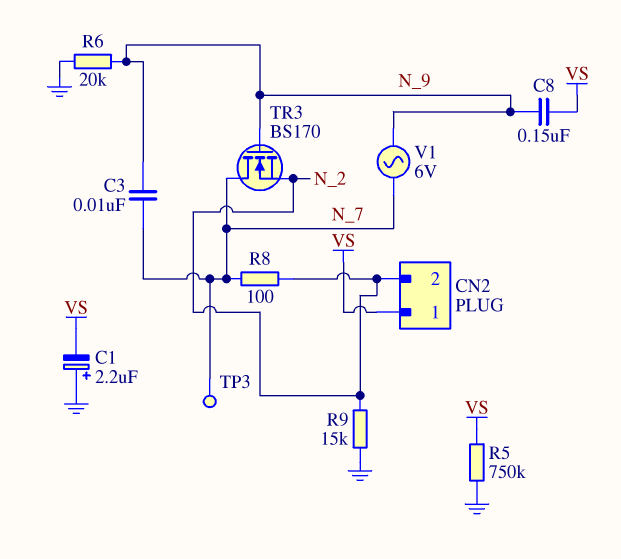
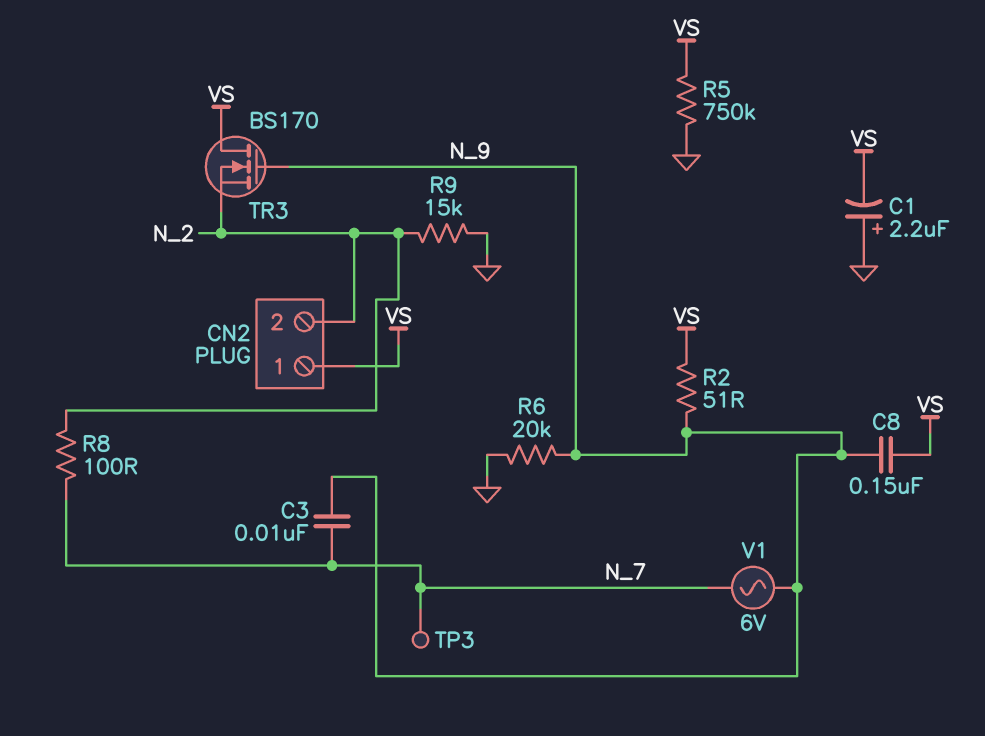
R2: none -> 51 (N_9, VS)
TR3: NMOS BS170 (G N_9, D N_7, S N_2) -> NMOS BS170 (G N_9, D VS, S N_2)

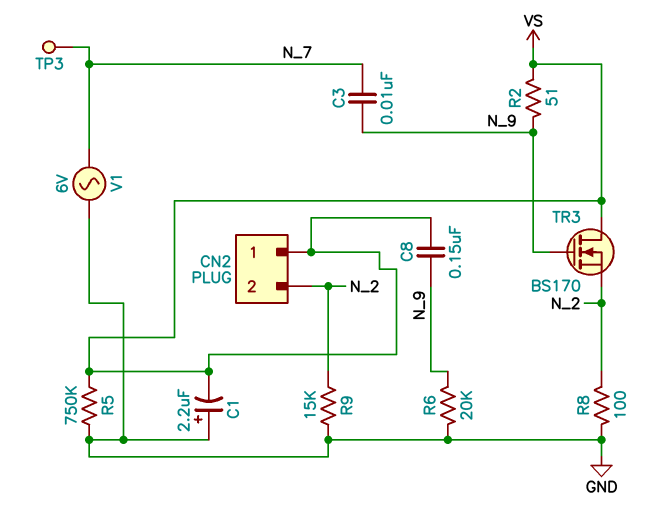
R8: 100 (N_2, N_7) -> 100 (GND, N_2)
V1: AC 6V (N_7, N_9) -> AC 6V (GND, N_7)

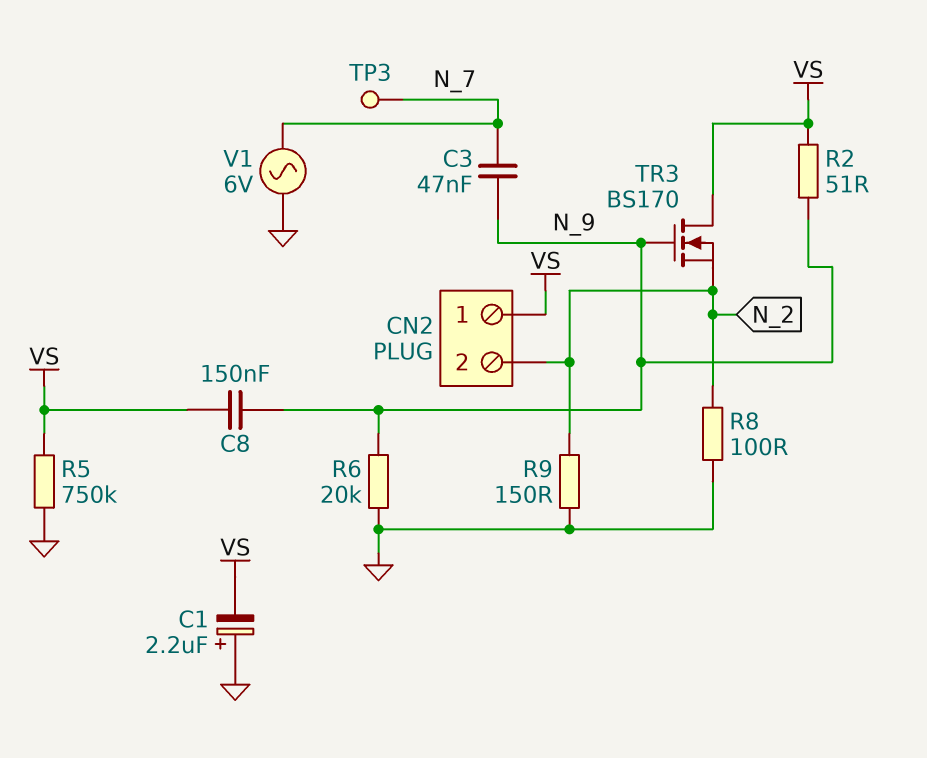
C3: 10nF (N_7, N_9) -> 47nF (N_7, N_9)
R9: 15k (GND, N_2) -> 150 (GND, N_2)

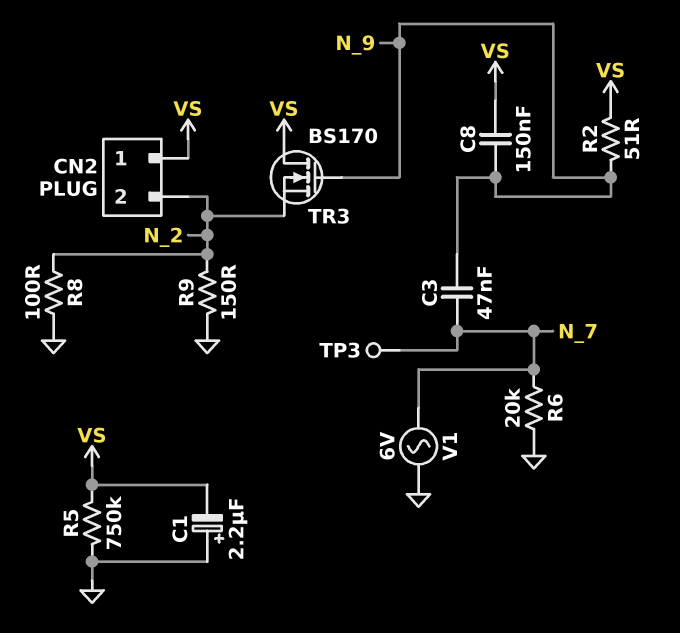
R6: 20k (GND, N_9) -> 20k (GND, N_7)

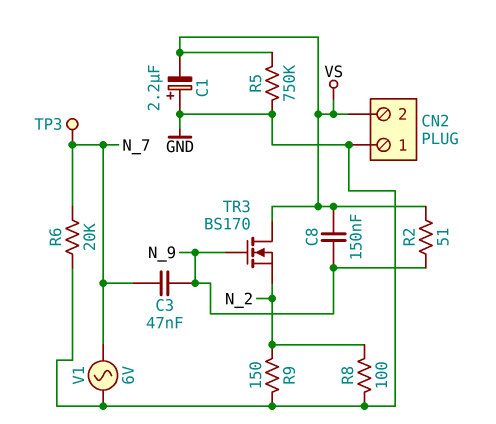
CN2 pin 1: VS -> GND
CN2 pin 2: N_2 -> VS

